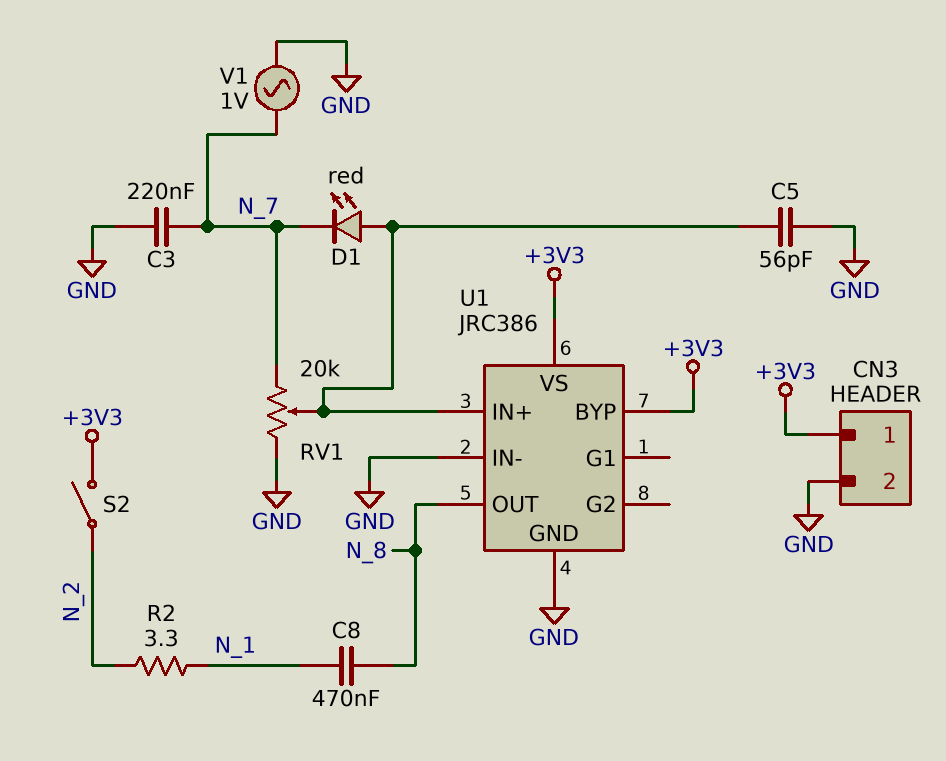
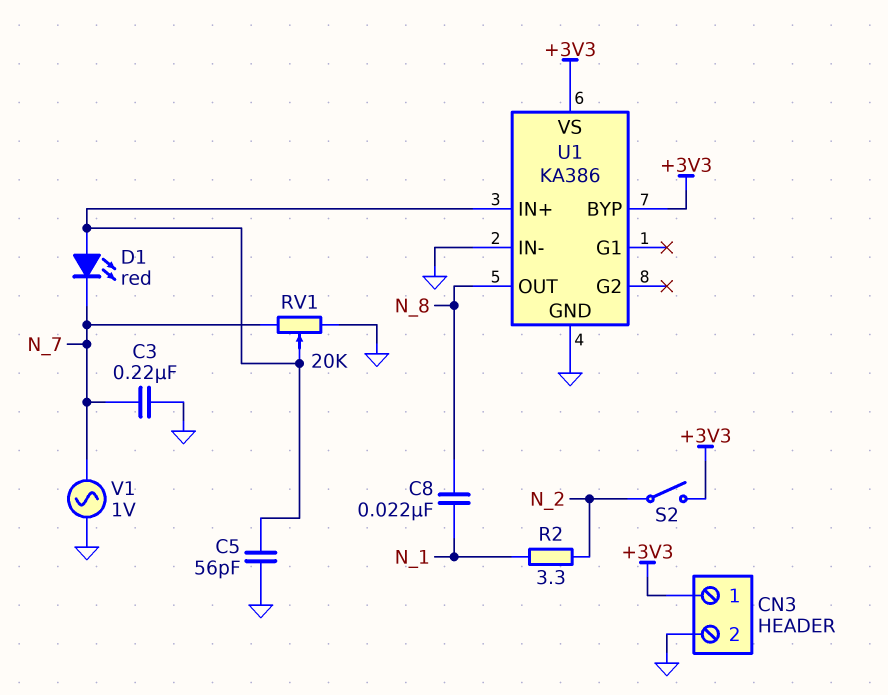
C8: 470nF (N_1, N_8) -> 22nF (N_1, N_8)
U1: JRC386 -> KA386

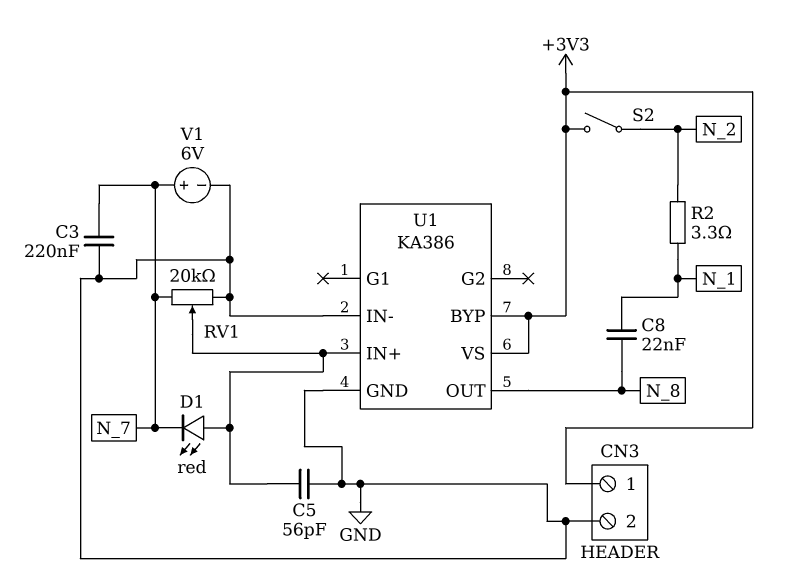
V1: AC 1V (GND, N_7) -> 6V (plus N_7, minus GND)

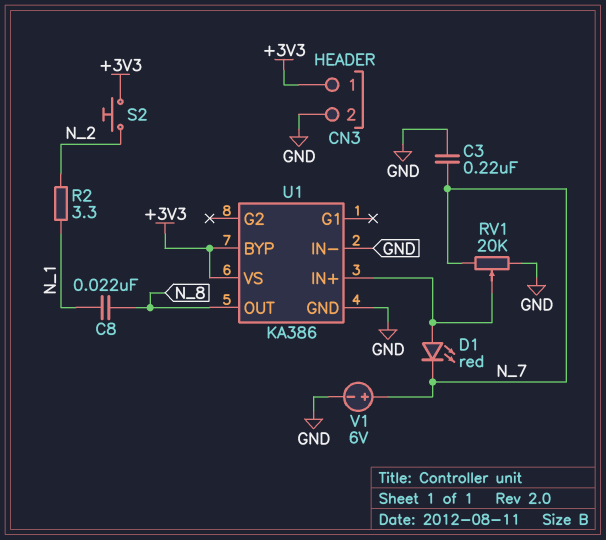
C5: 56pF (GND, U1/IN+) -> none
S2: switch (+3V3, N_2) -> button (+3V3, N_2)

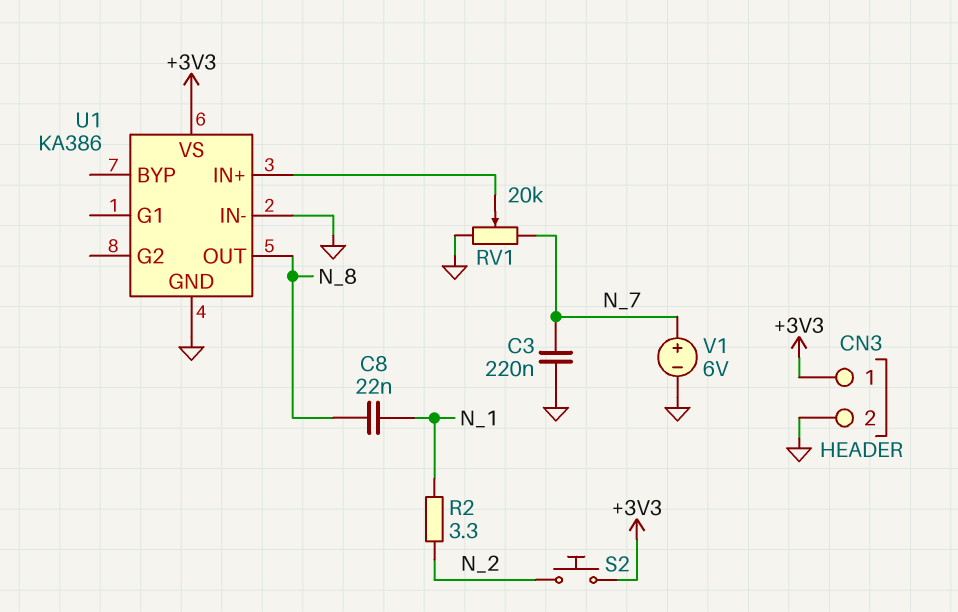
D1: LED red (A U1/IN+, K N_7) -> none
U1 pin BYP: +3V3 -> none

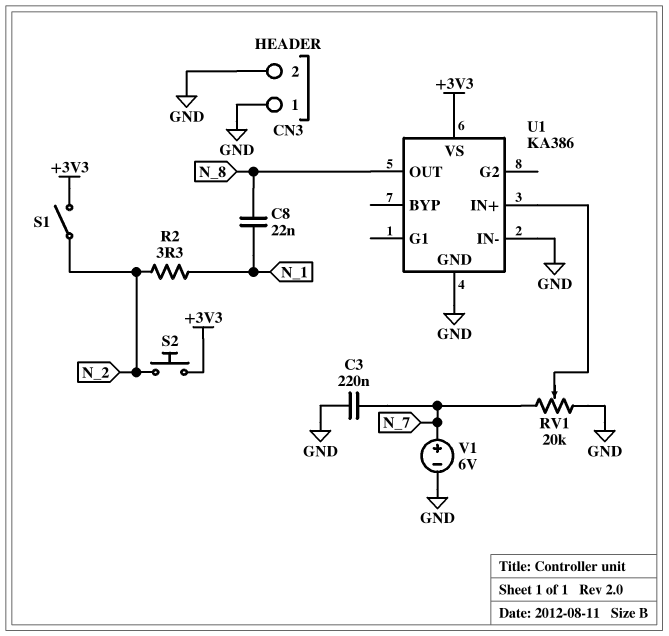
CN3 pin 1: +3V3 -> GND
S1: none -> switch (+3V3, N_2)

